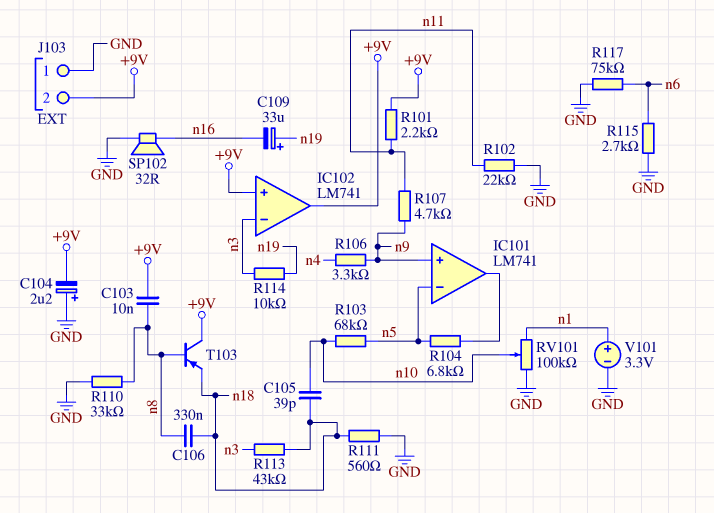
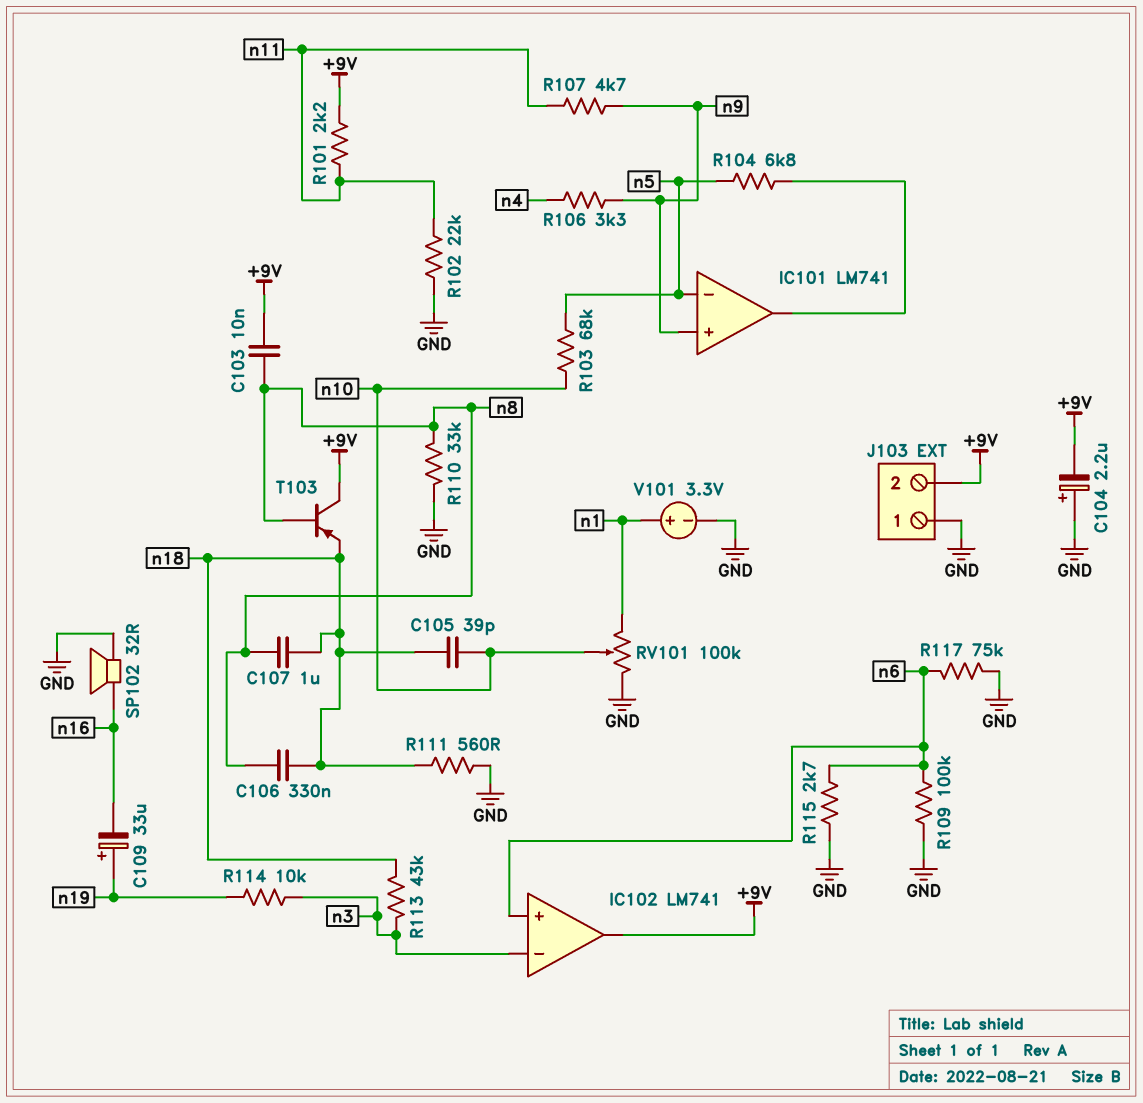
C107: none -> 1uF (n8, n18)
IC102 pin in+: +9V -> n6
R109: none -> 100k (GND, n6)

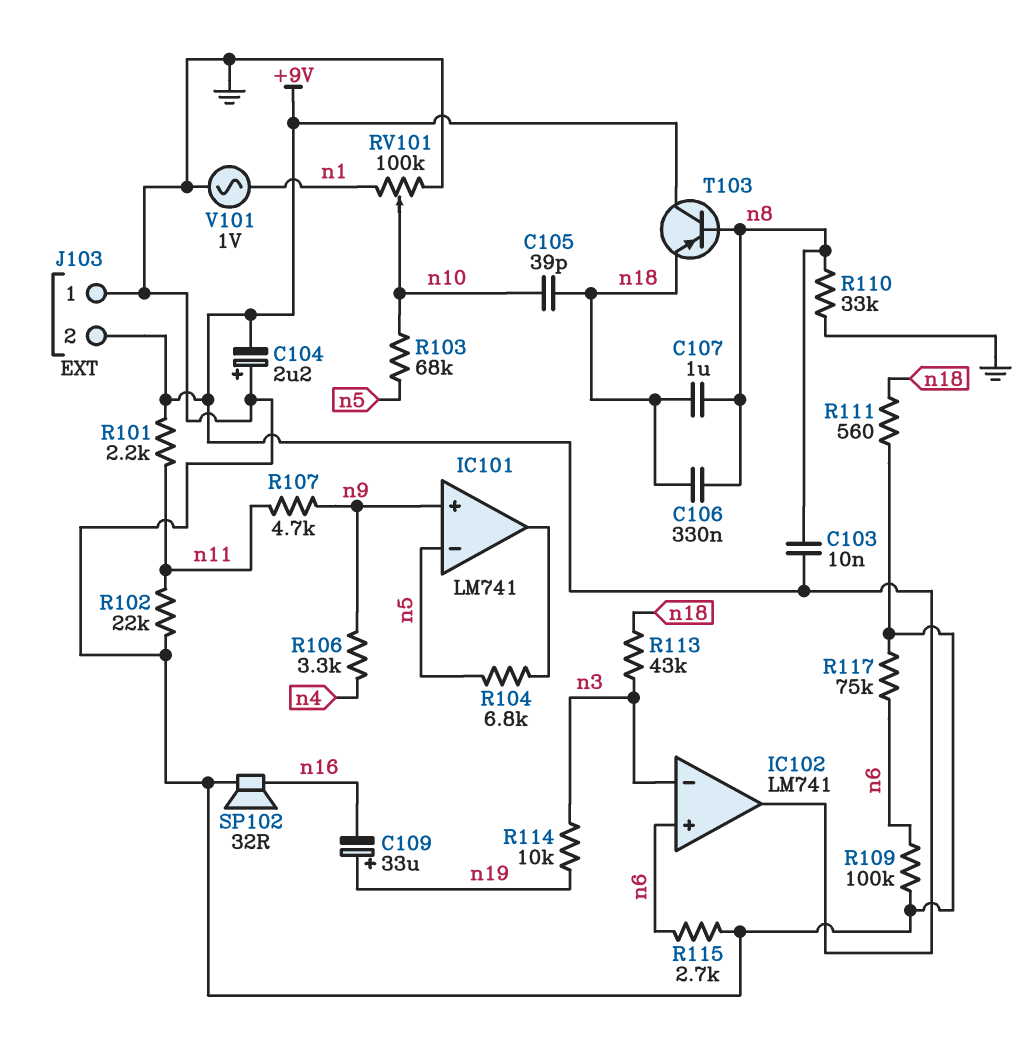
V101: 3.3V (plus n1, minus GND) -> AC 1V (GND, n1)

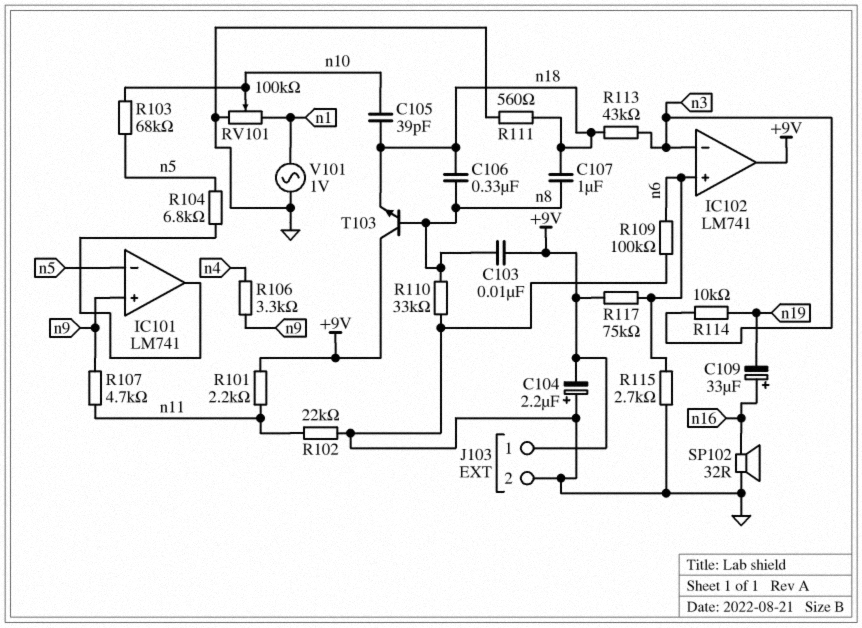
C109: 33uF (plus n19, minus n16) -> 33uF (plus n16, minus n19)
J103 pin 1: GND -> +9V
J103 pin 2: +9V -> GND
R117: 75k (GND, n6) -> 75k (+9V, n6)
T103: PNP (B n8, C +9V, E n18) -> NPN (B n8, C +9V, E n18)

